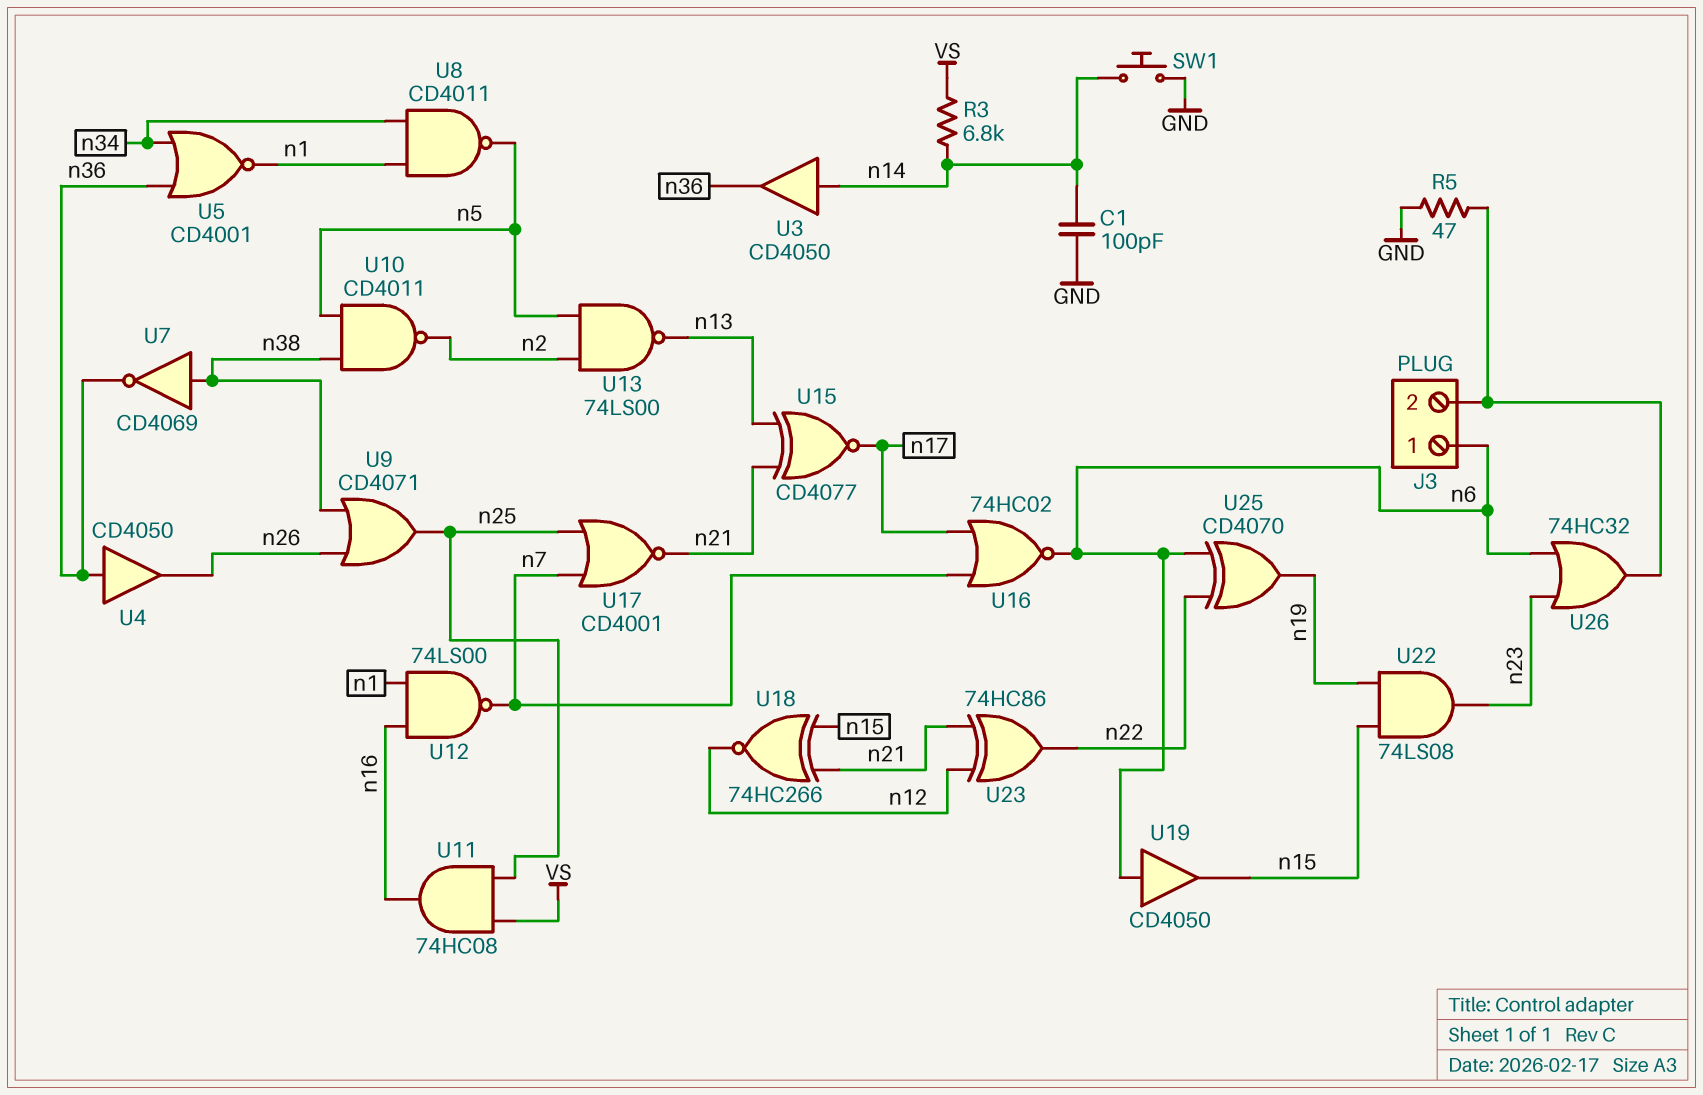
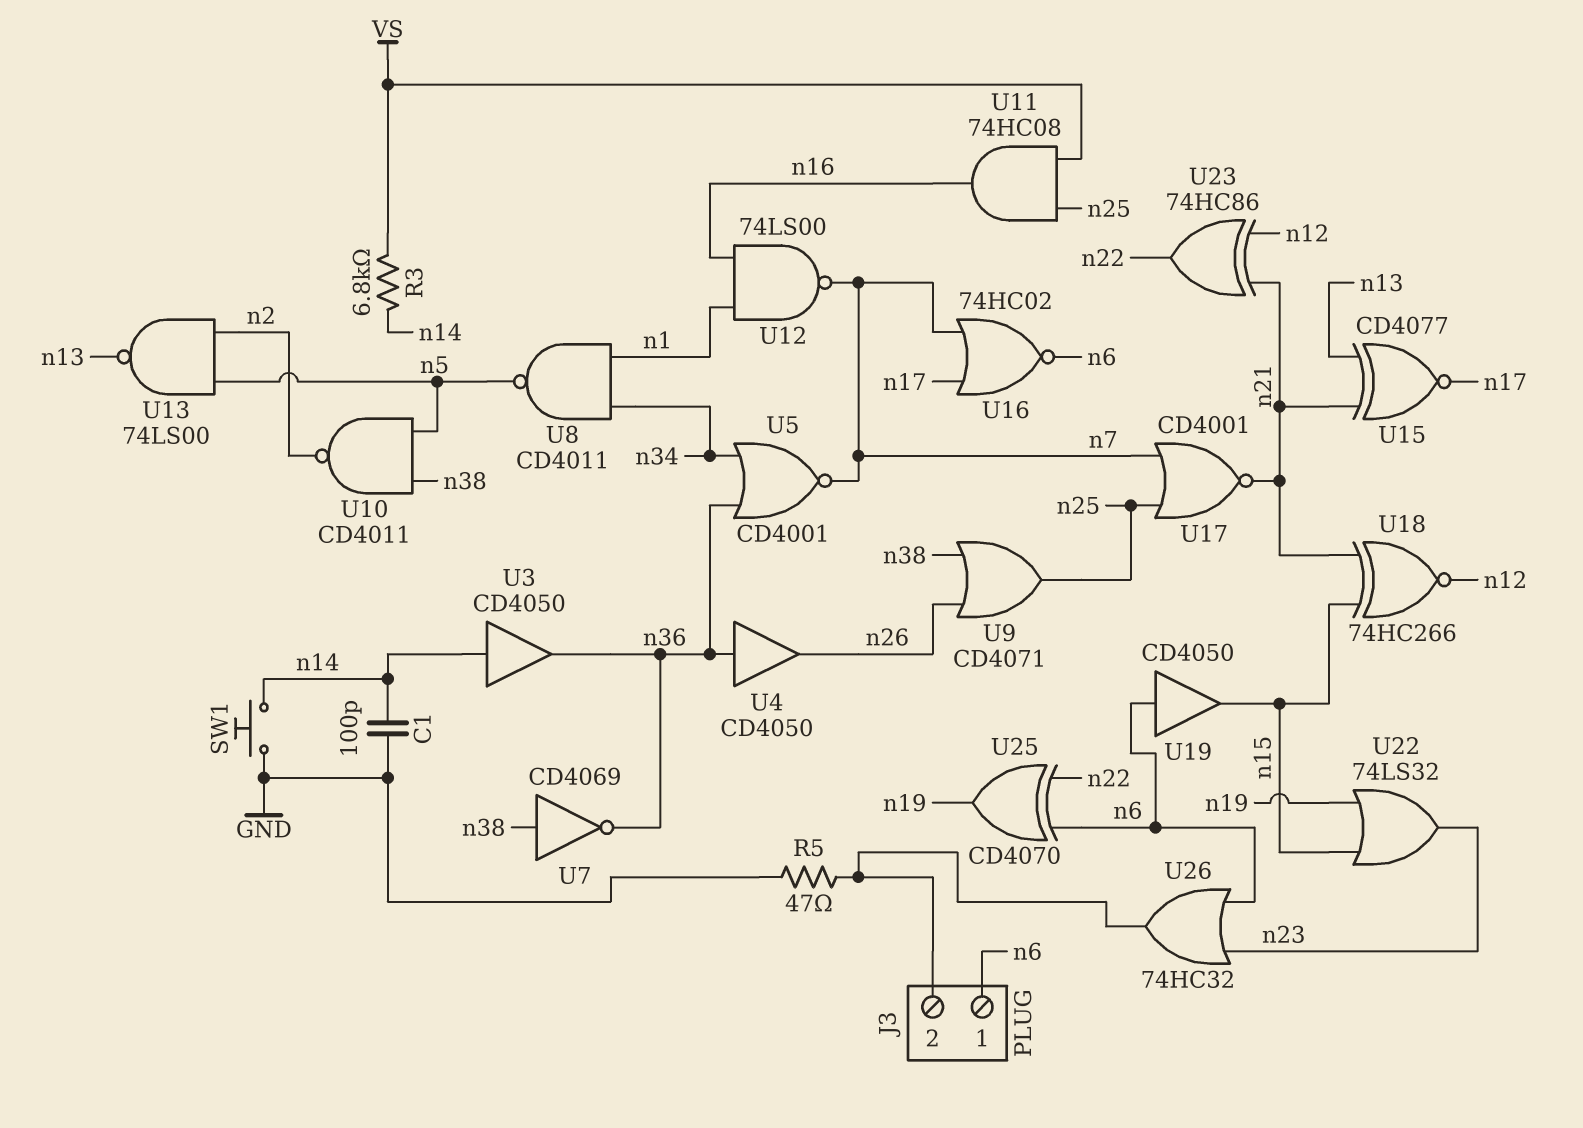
U5: NOR CD4001 (in n34, in n36, out n1) -> NOR CD4001 (in n34, in n36, out n7)
U22: AND 74LS08 (in n15, in n19, out n23) -> OR 74LS32 (in n15, in n19, out n23)

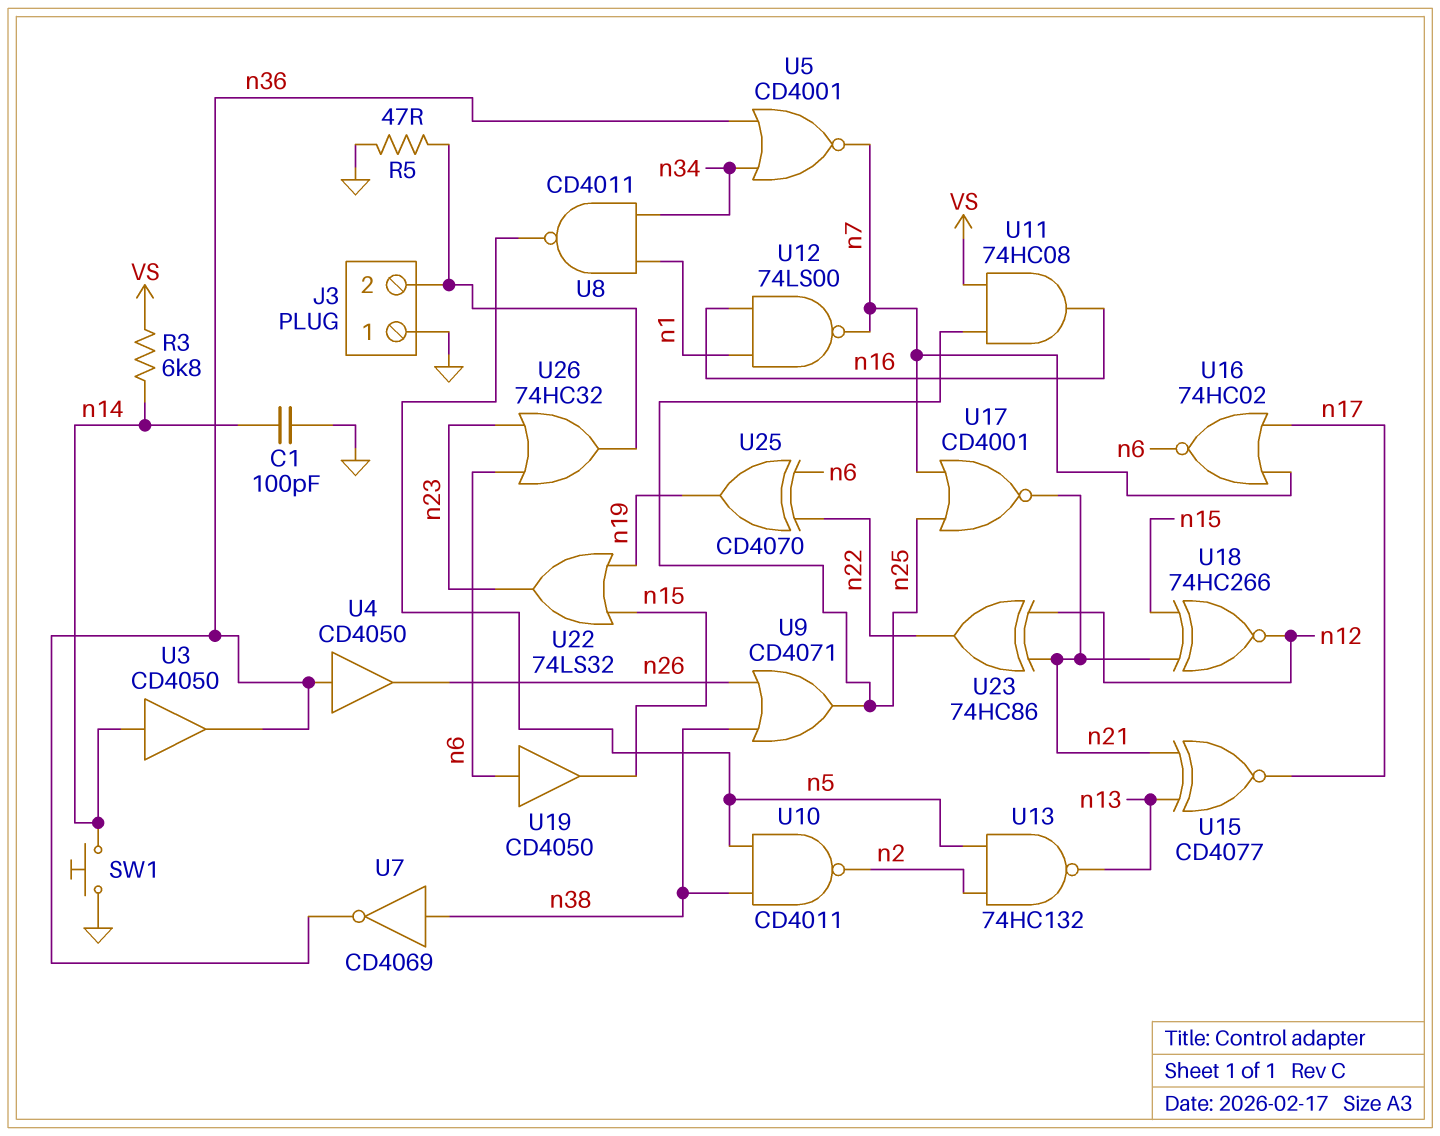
J3 pin 1: n6 -> GND
U13: NAND 74LS00 (in n2, in n5, out n13) -> NAND 74HC132 (in n2, in n5, out n13)

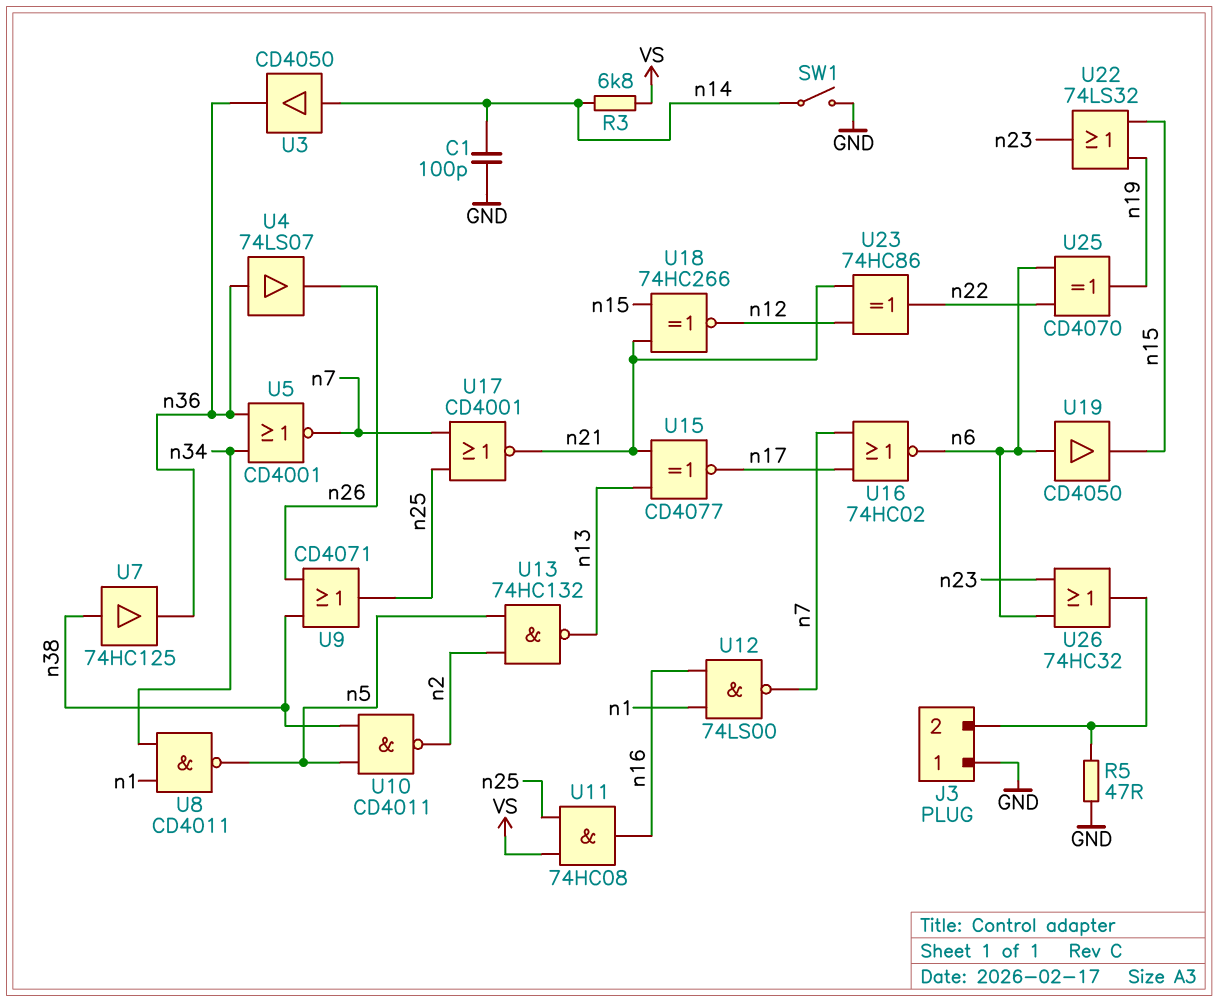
SW1: button (GND, n14) -> switch (GND, n14)
U4: buffer CD4050 (in n36, out n26) -> buffer 74LS07 (in n36, out n26)
U7: NOT CD4069 (in n38, out n36) -> buffer 74HC125 (in n38, out n36)

